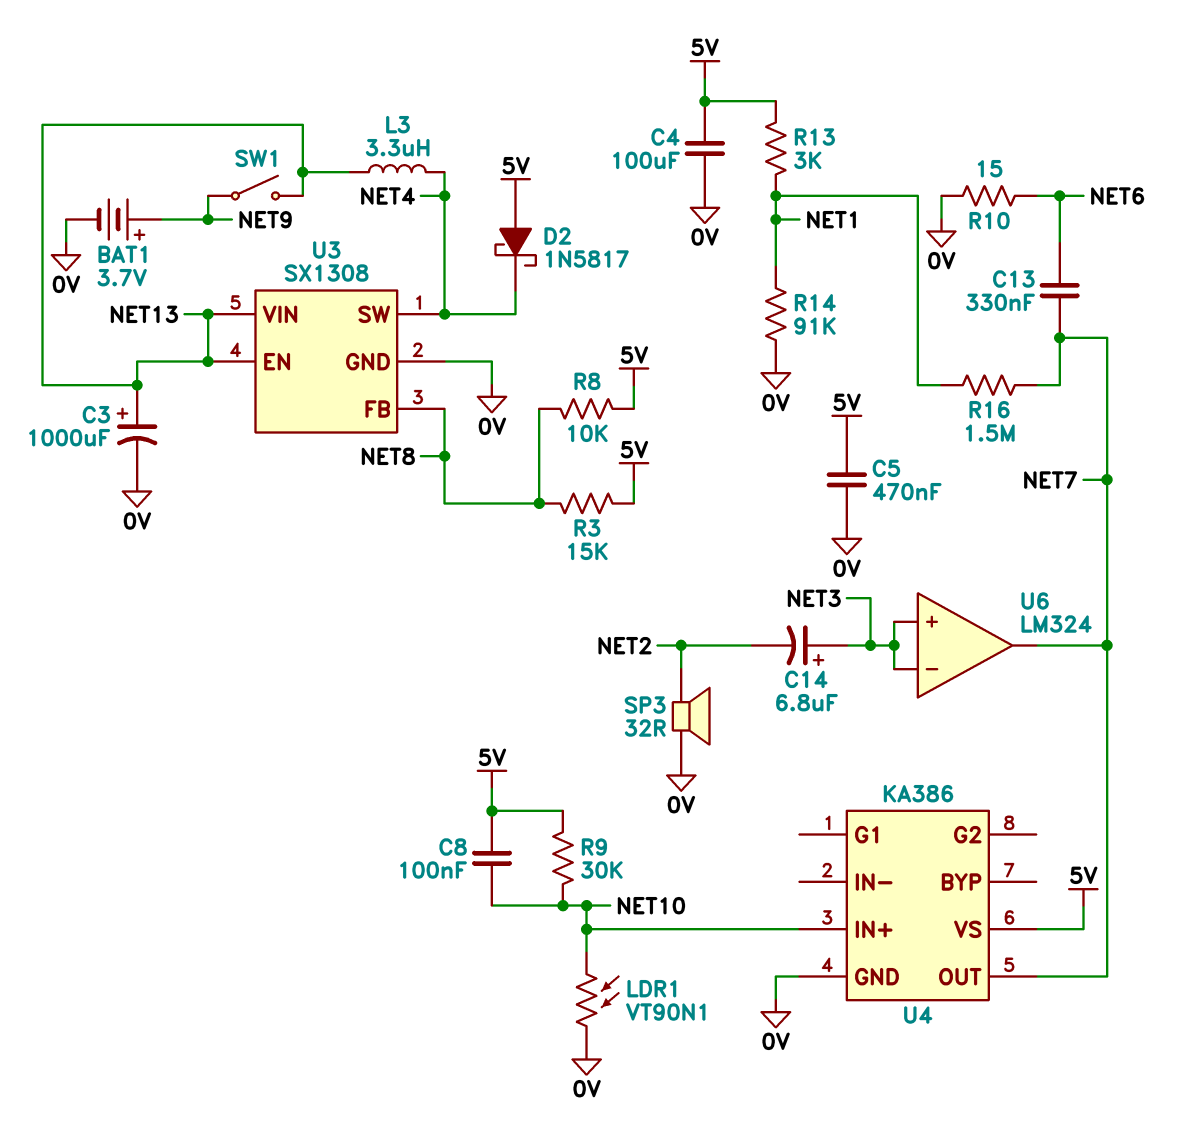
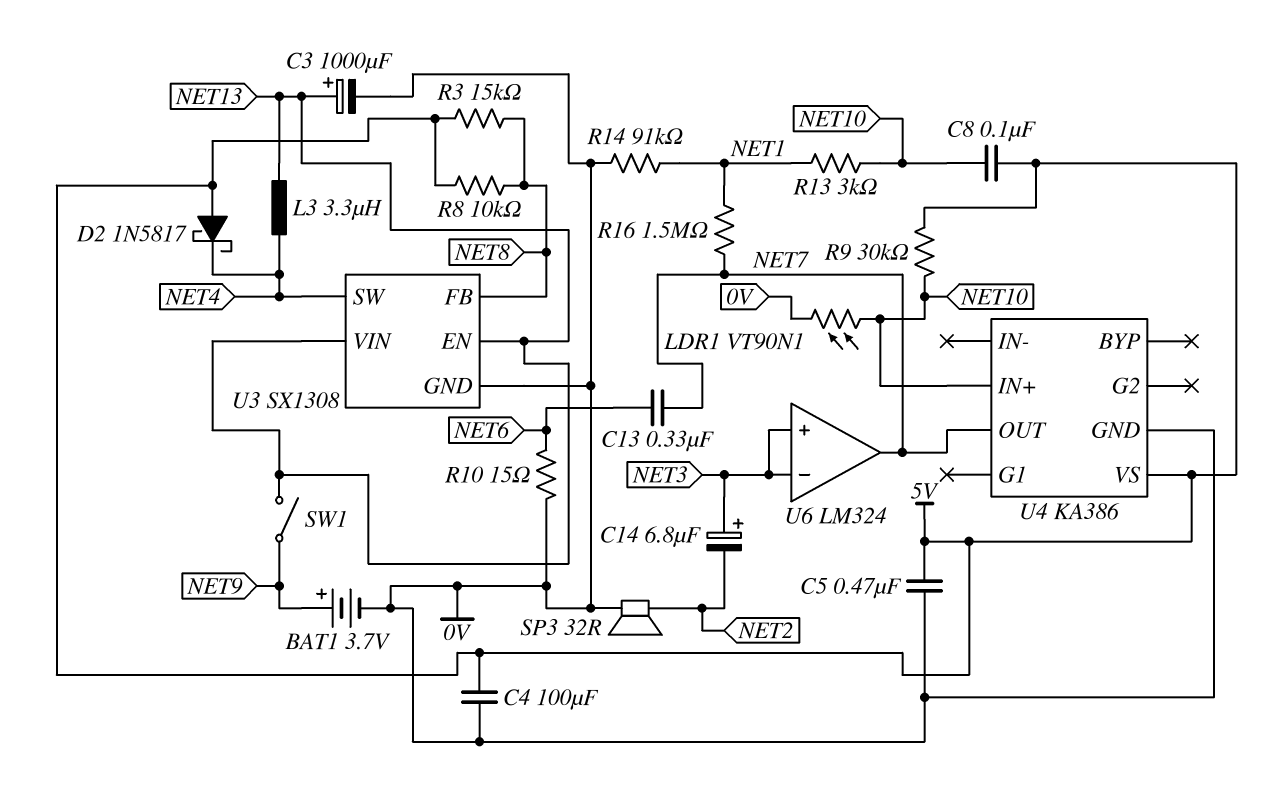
R13: 3k (5V, NET1) -> 3k (NET1, NET10)

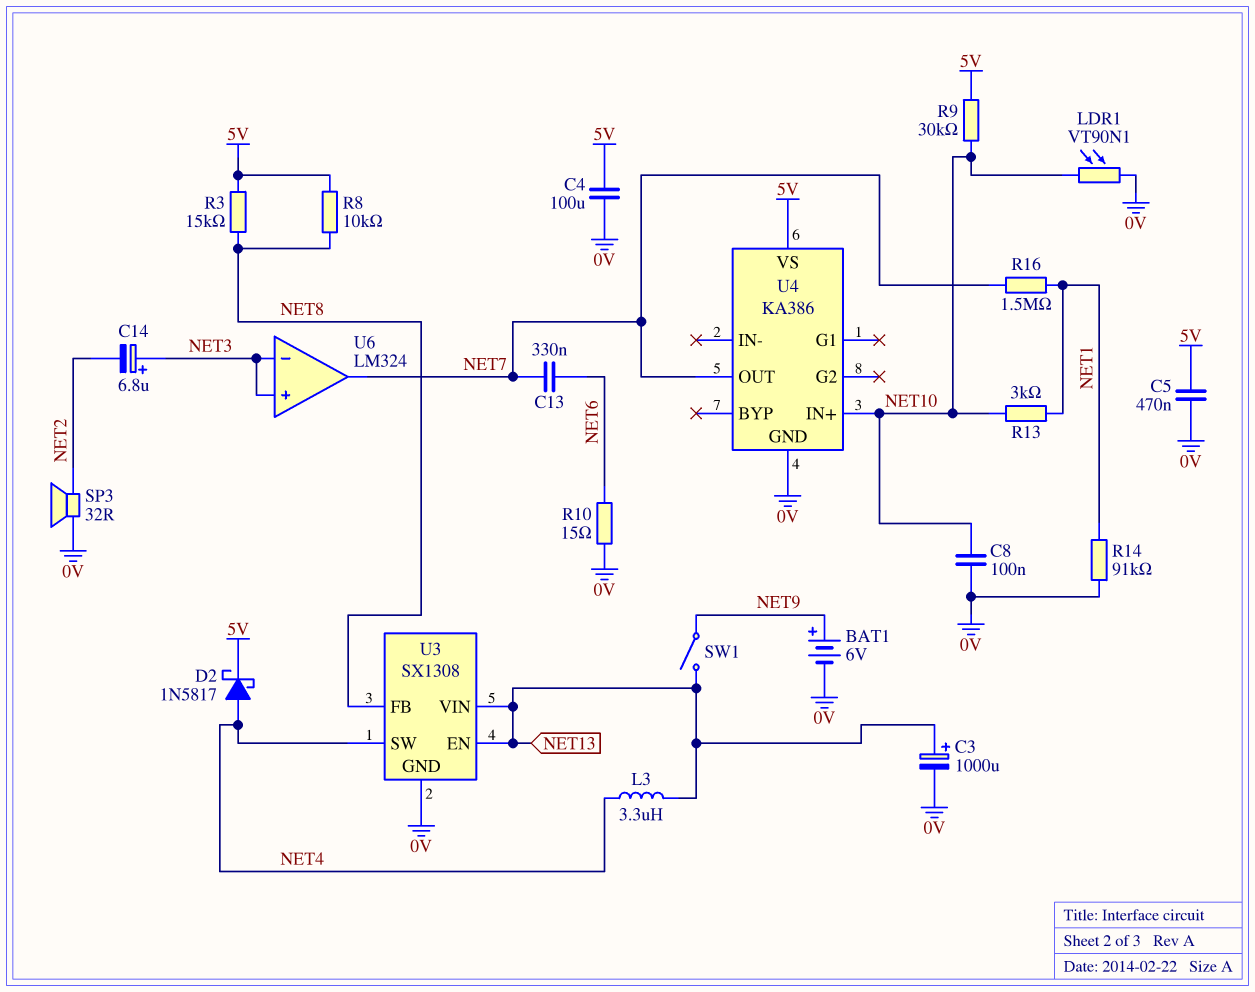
BAT1: 3.7V (plus NET9, minus 0V) -> 6V (plus NET9, minus 0V)
C8: 100nF (5V, NET10) -> 100nF (0V, NET10)
D2: schottky 1N5817 (A 5V, K NET4) -> schottky 1N5817 (A NET4, K 5V)

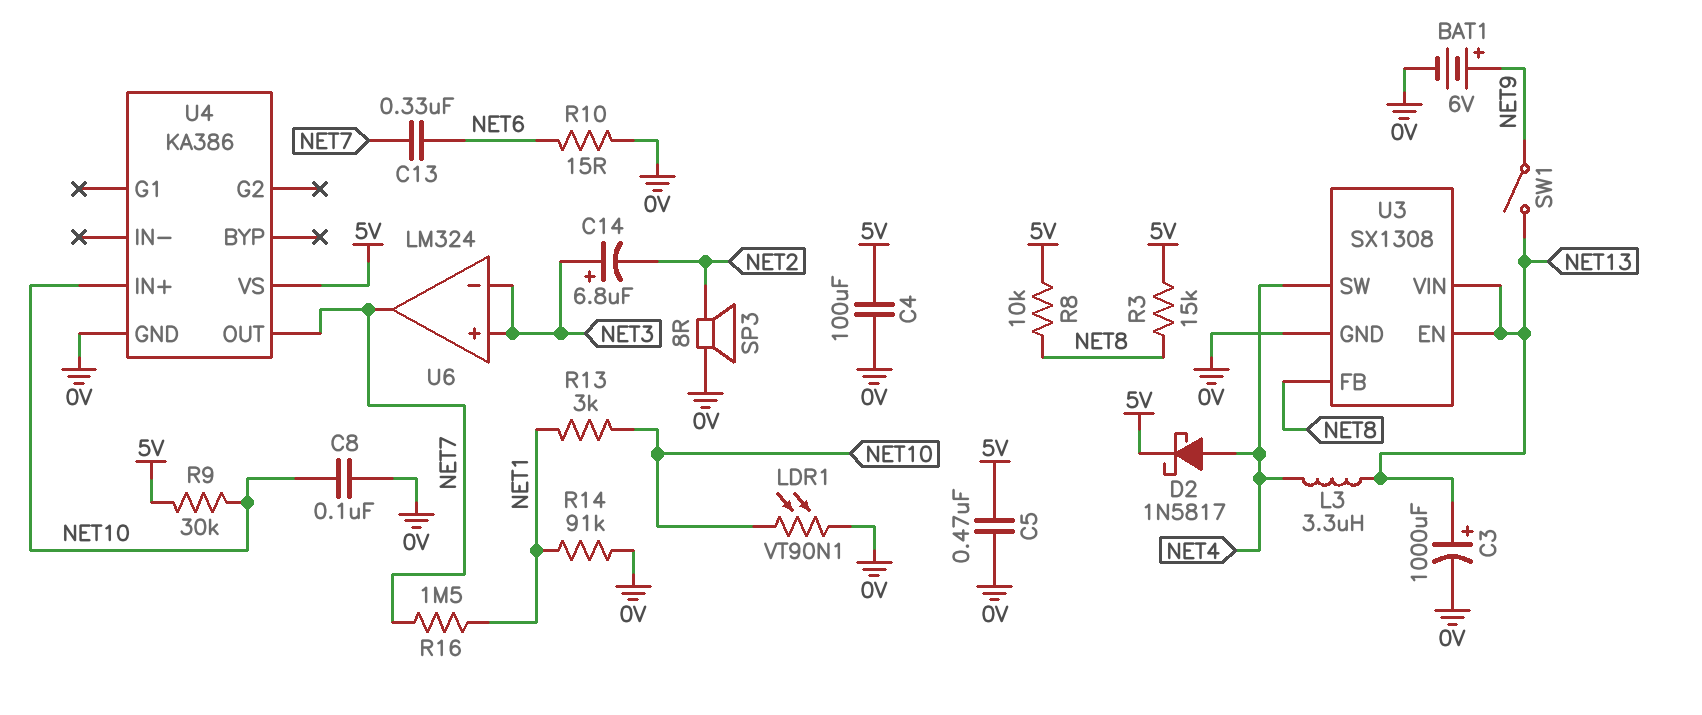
SP3: speaker 32R (0V, NET2) -> speaker 8R (0V, NET2)

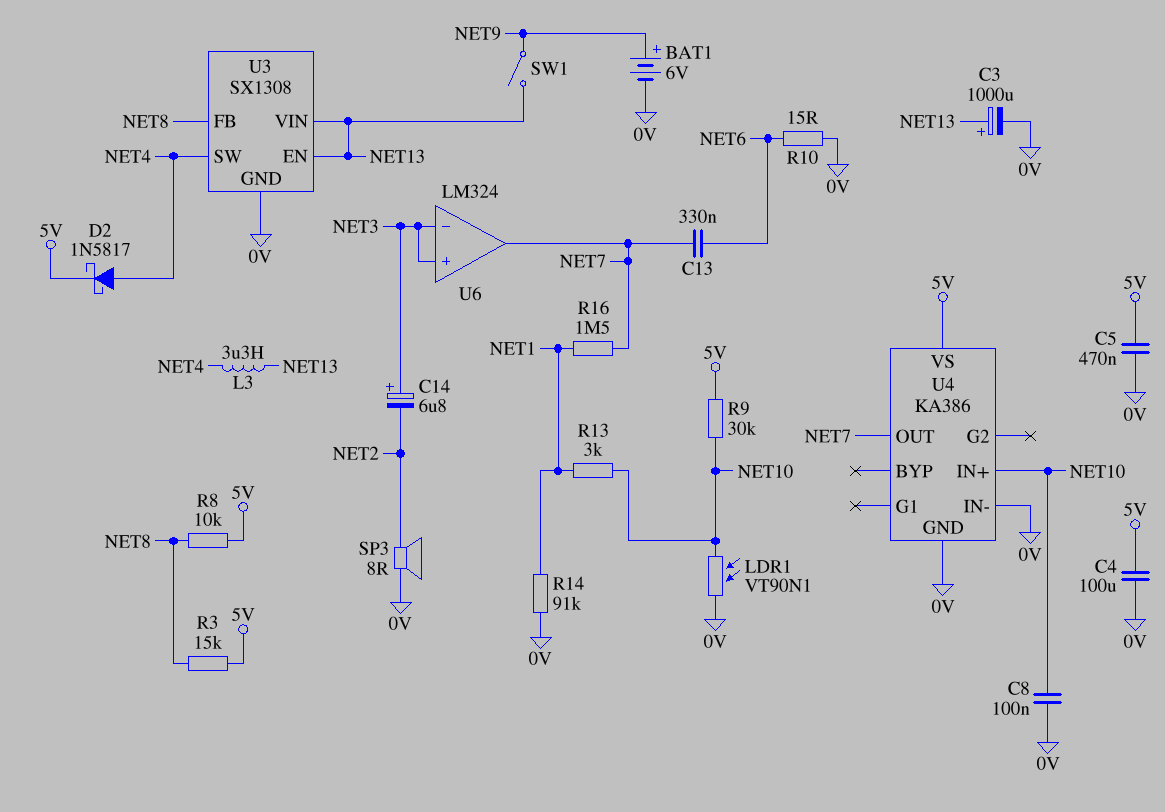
U4 pin IN-: none -> 0V

